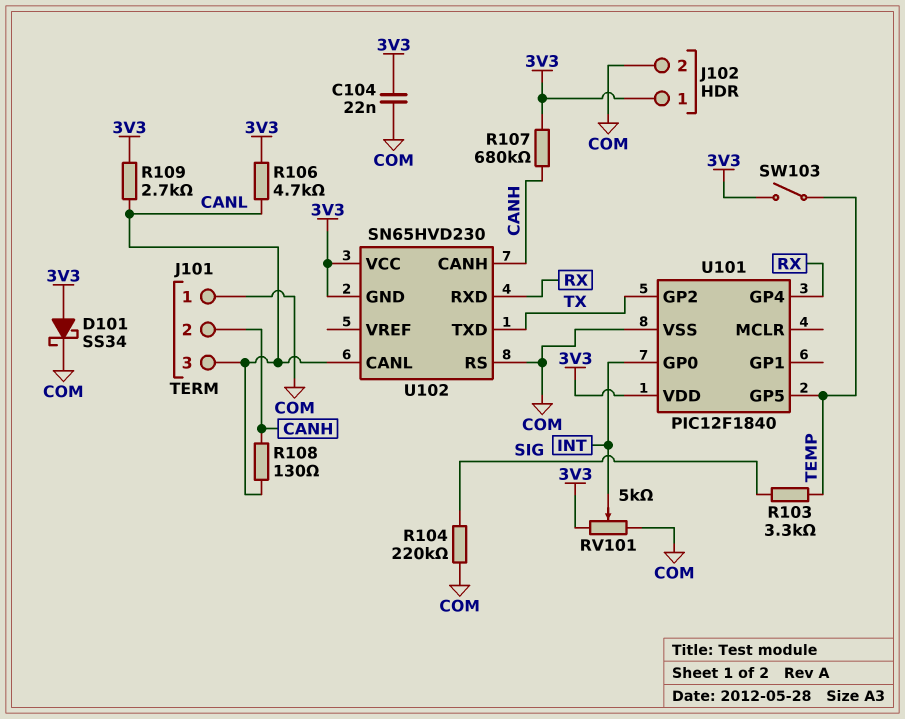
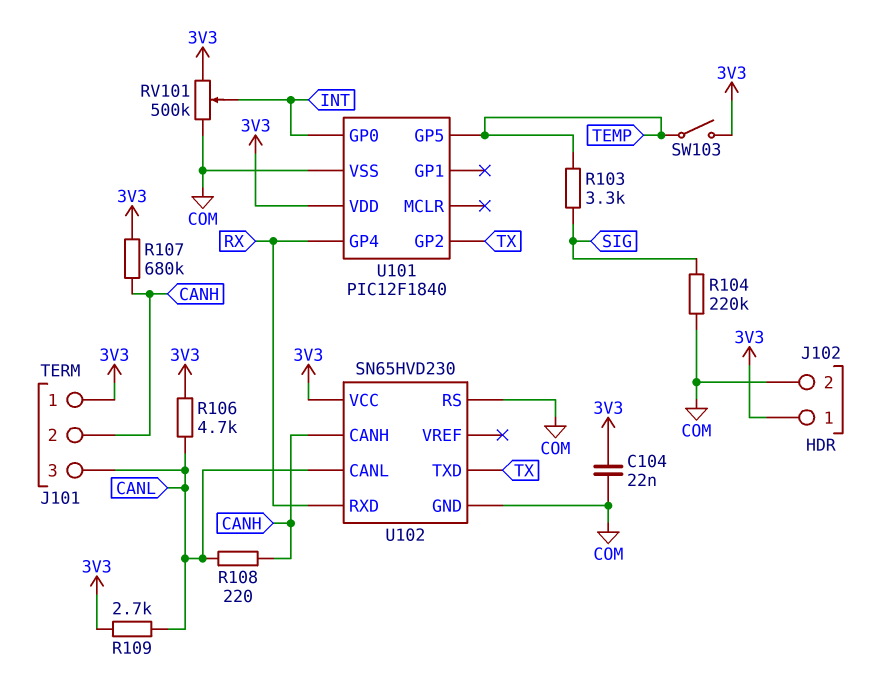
D101: schottky SS34 (A 3V3, K COM) -> none
J101 pin 1: COM -> 3V3
R108: 130 (CANH, CANL) -> 220 (CANH, CANL)
RV101: 5k (3V3, COM, wiper INT) -> 500k (3V3, COM, wiper INT)
U102 pin GND: 3V3 -> COM

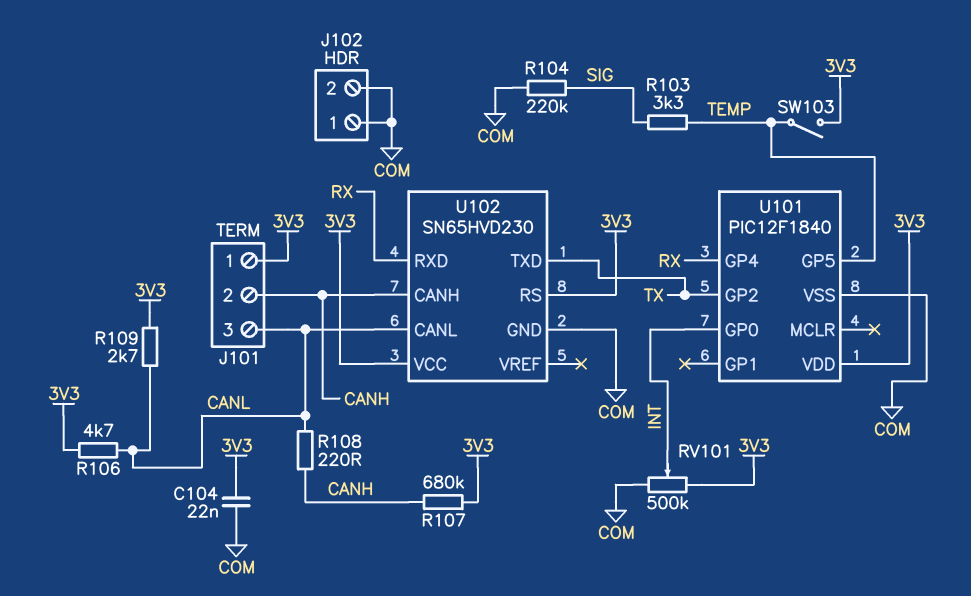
J102 pin 1: 3V3 -> COM
U102 pin RS: COM -> 3V3

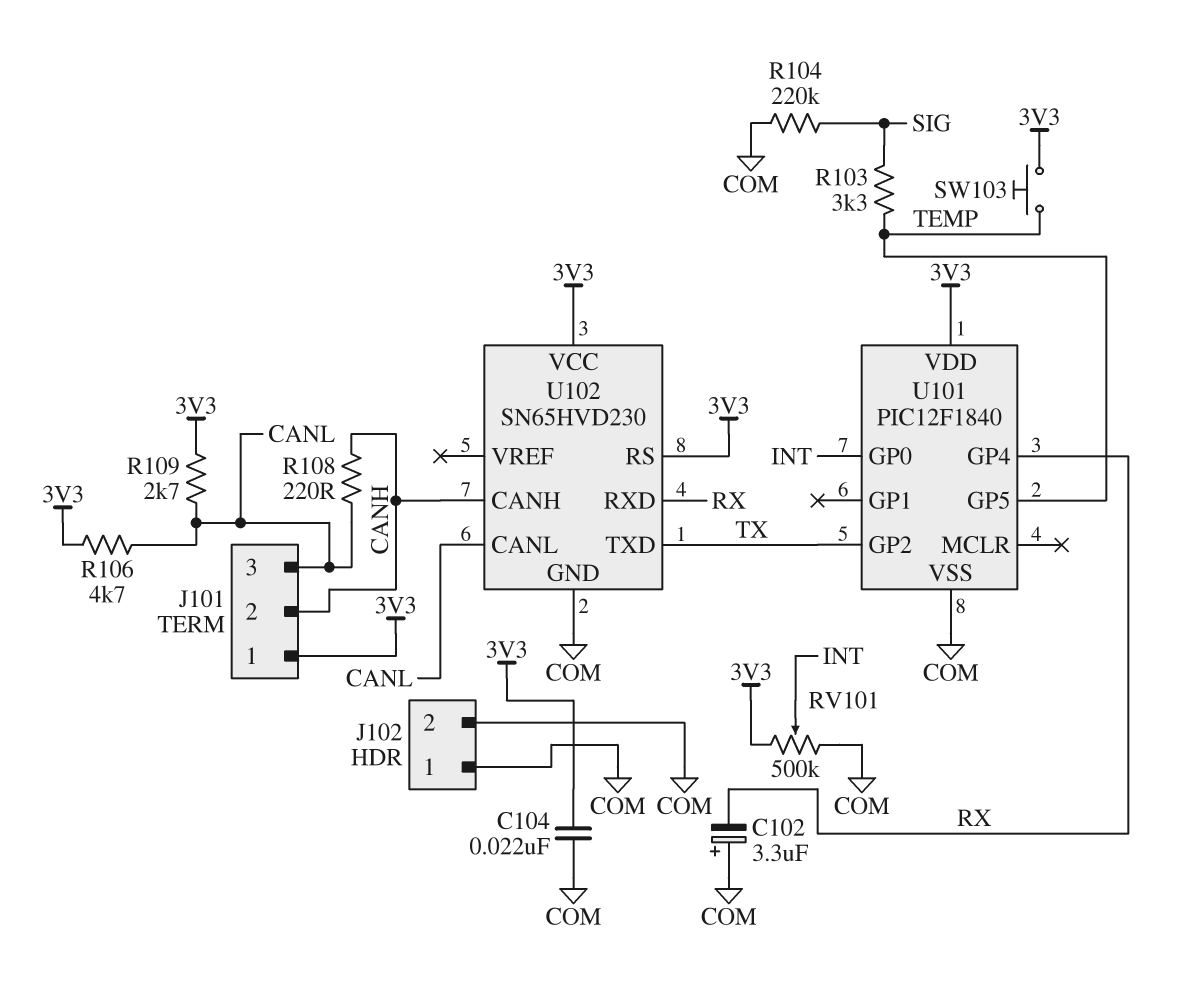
C102: none -> 3.3uF (plus COM, minus RX)
R107: 680k (3V3, CANH) -> none
SW103: switch (3V3, TEMP) -> button (3V3, TEMP)

